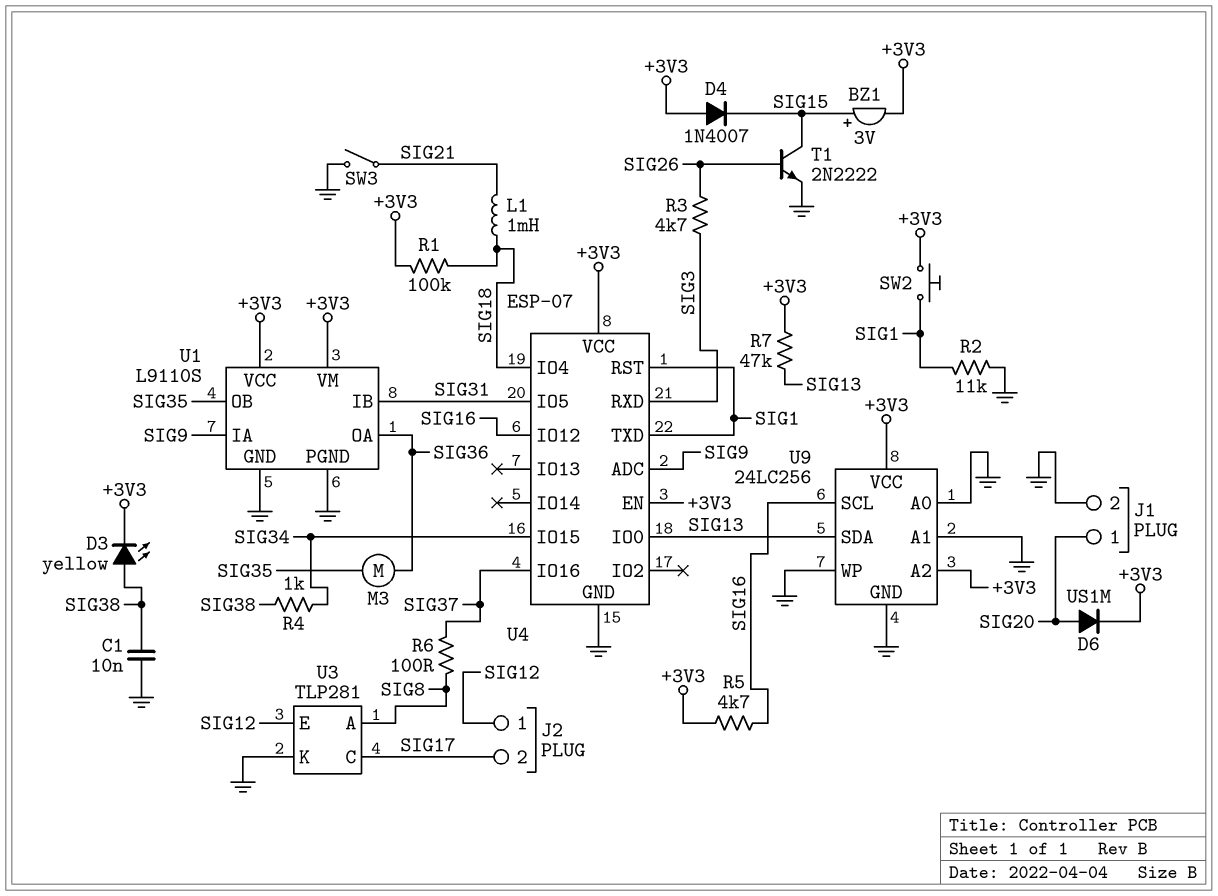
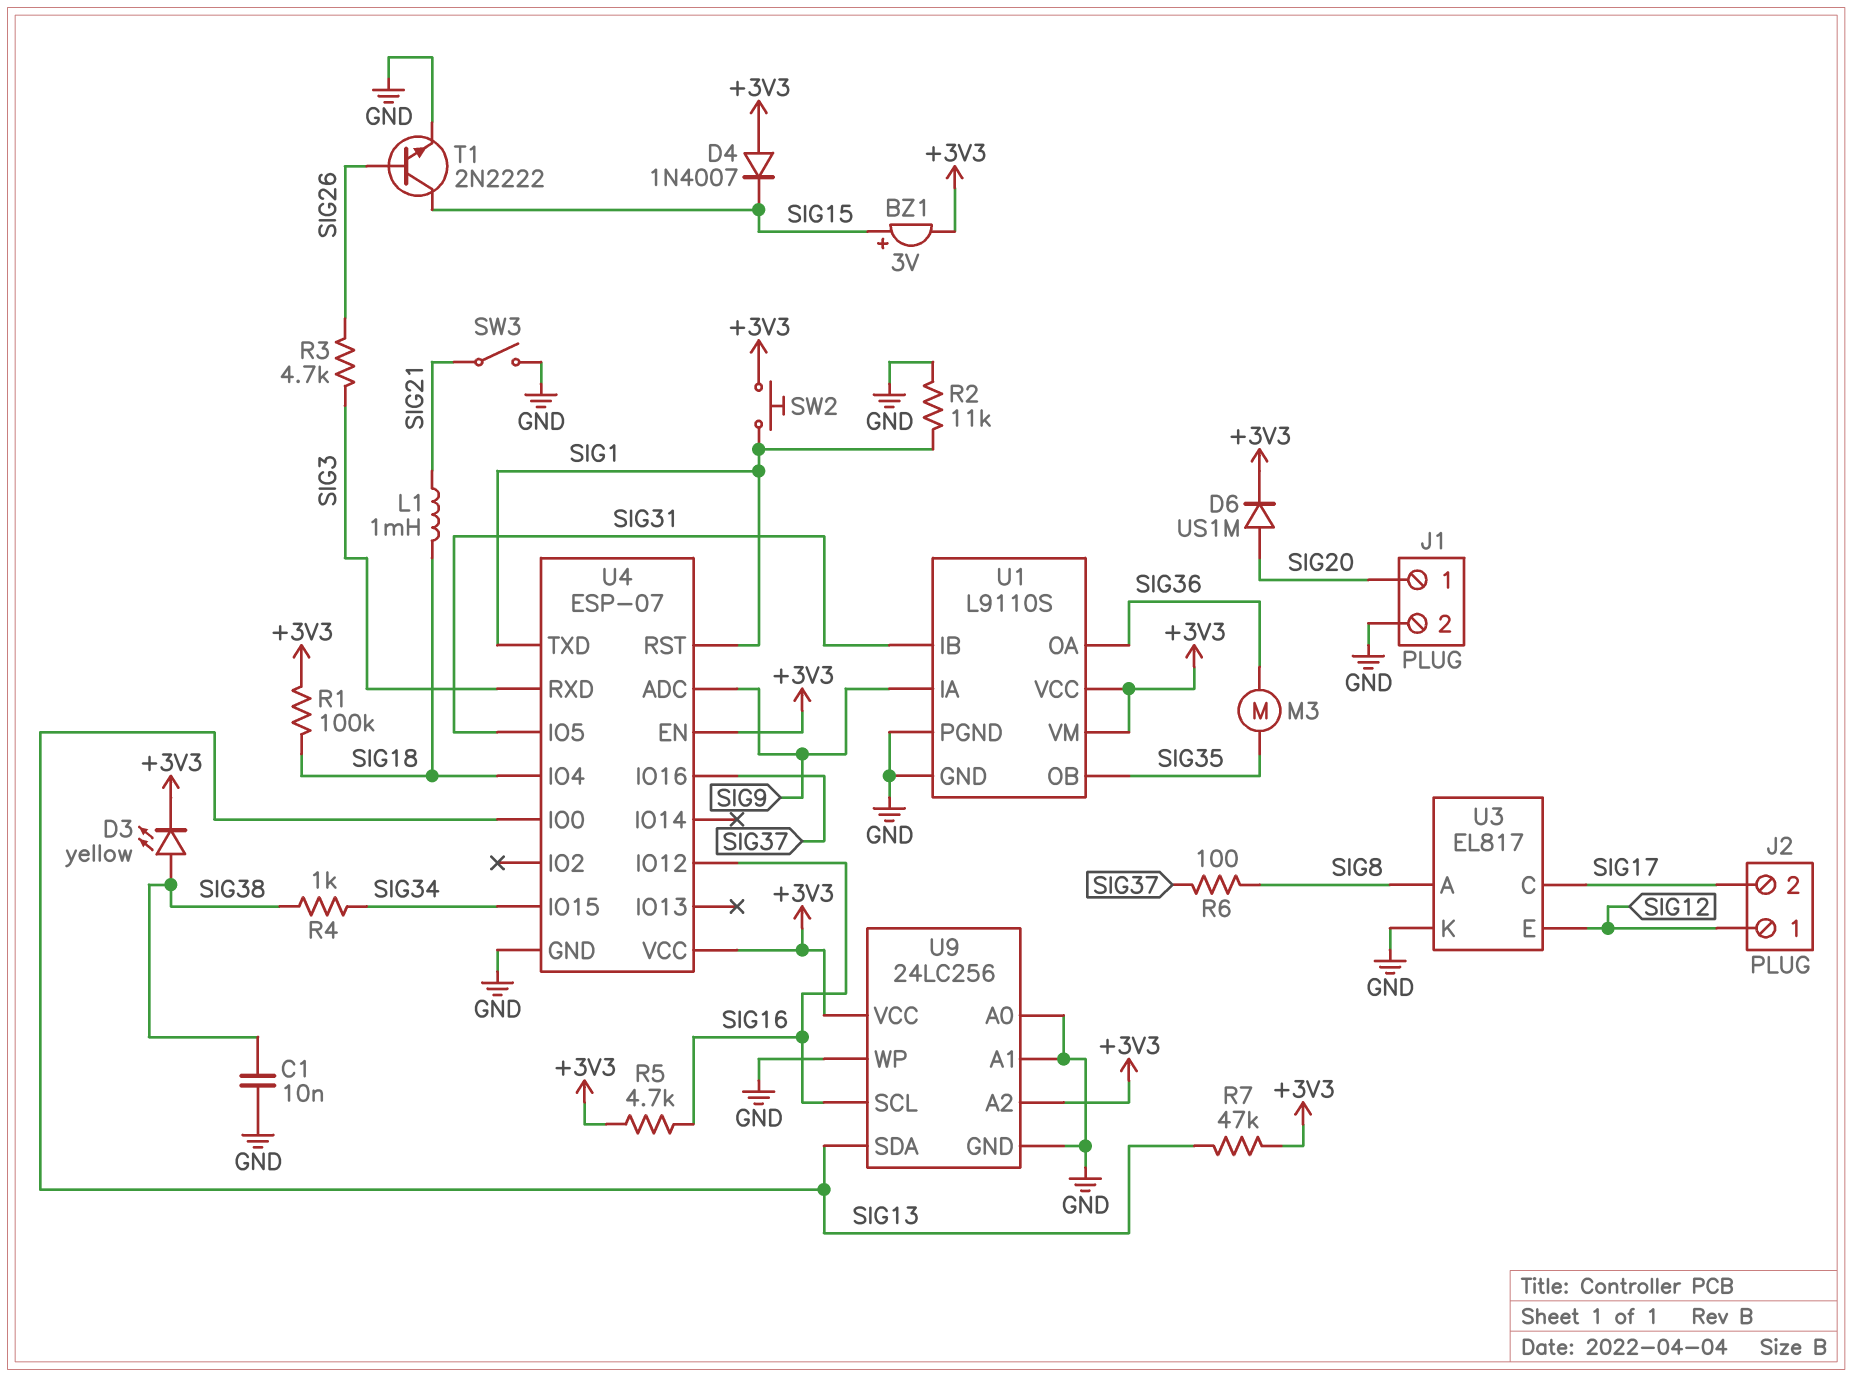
U3: TLP281 -> EL817

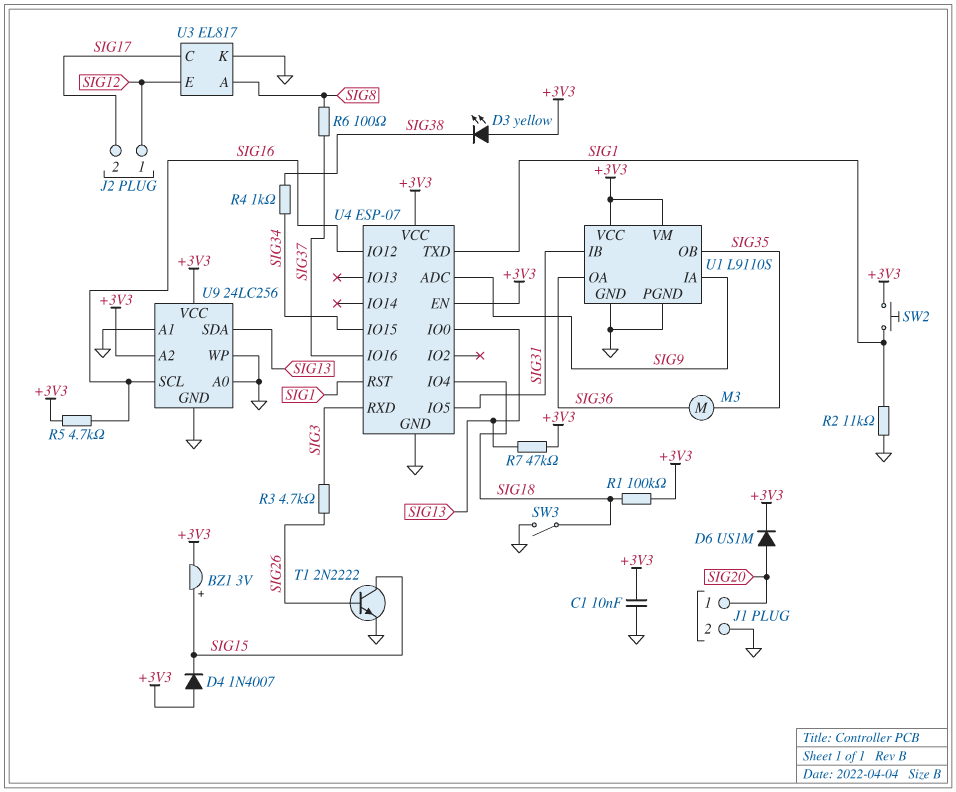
C1: 10nF (GND, SIG38) -> 10nF (+3V3, GND)
D3: LED yellow (A SIG38, K +3V3) -> LED yellow (A +3V3, K SIG38)
L1: 1mH (SIG18, SIG21) -> none
SW3: switch (GND, SIG21) -> switch (GND, SIG18)

